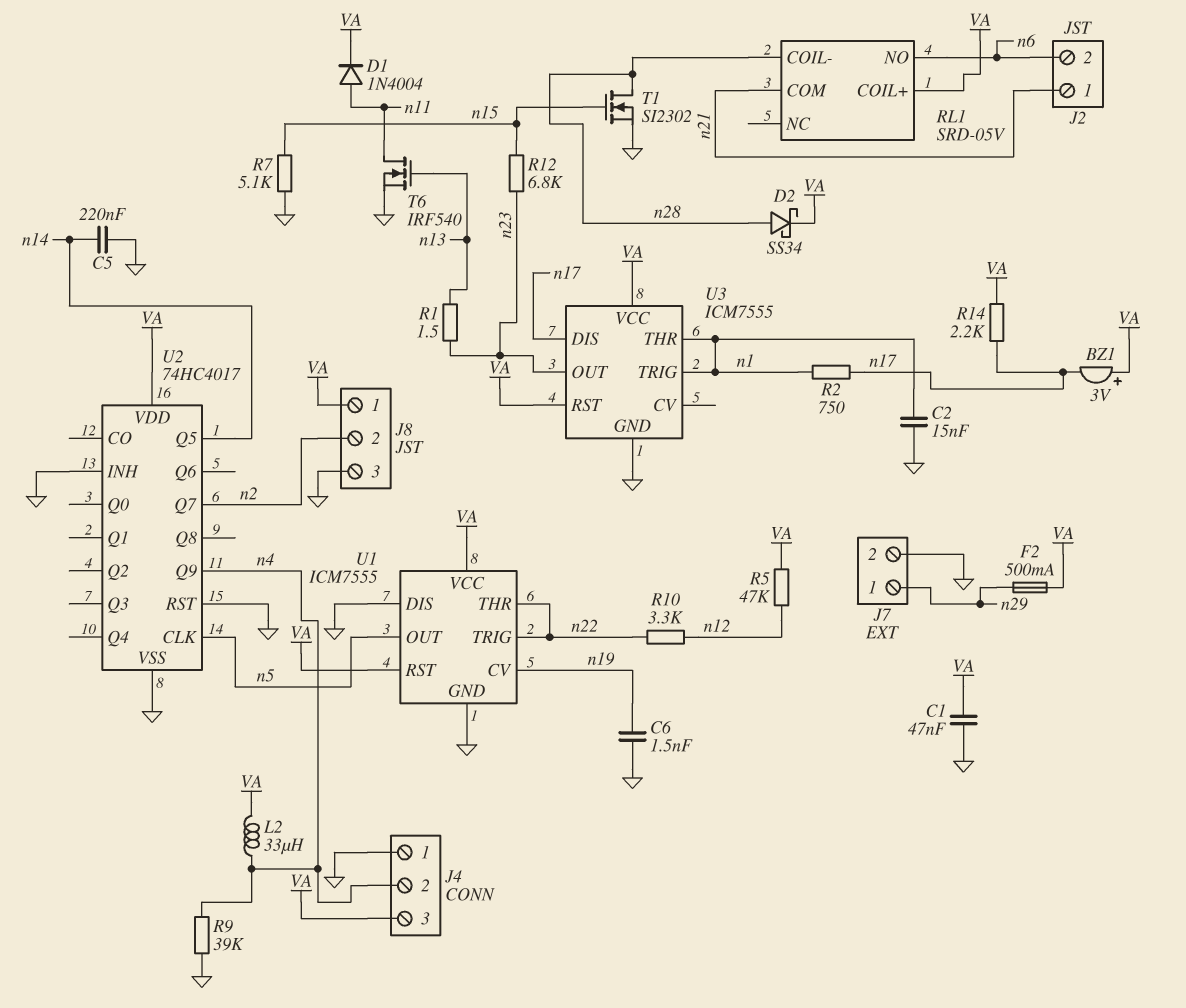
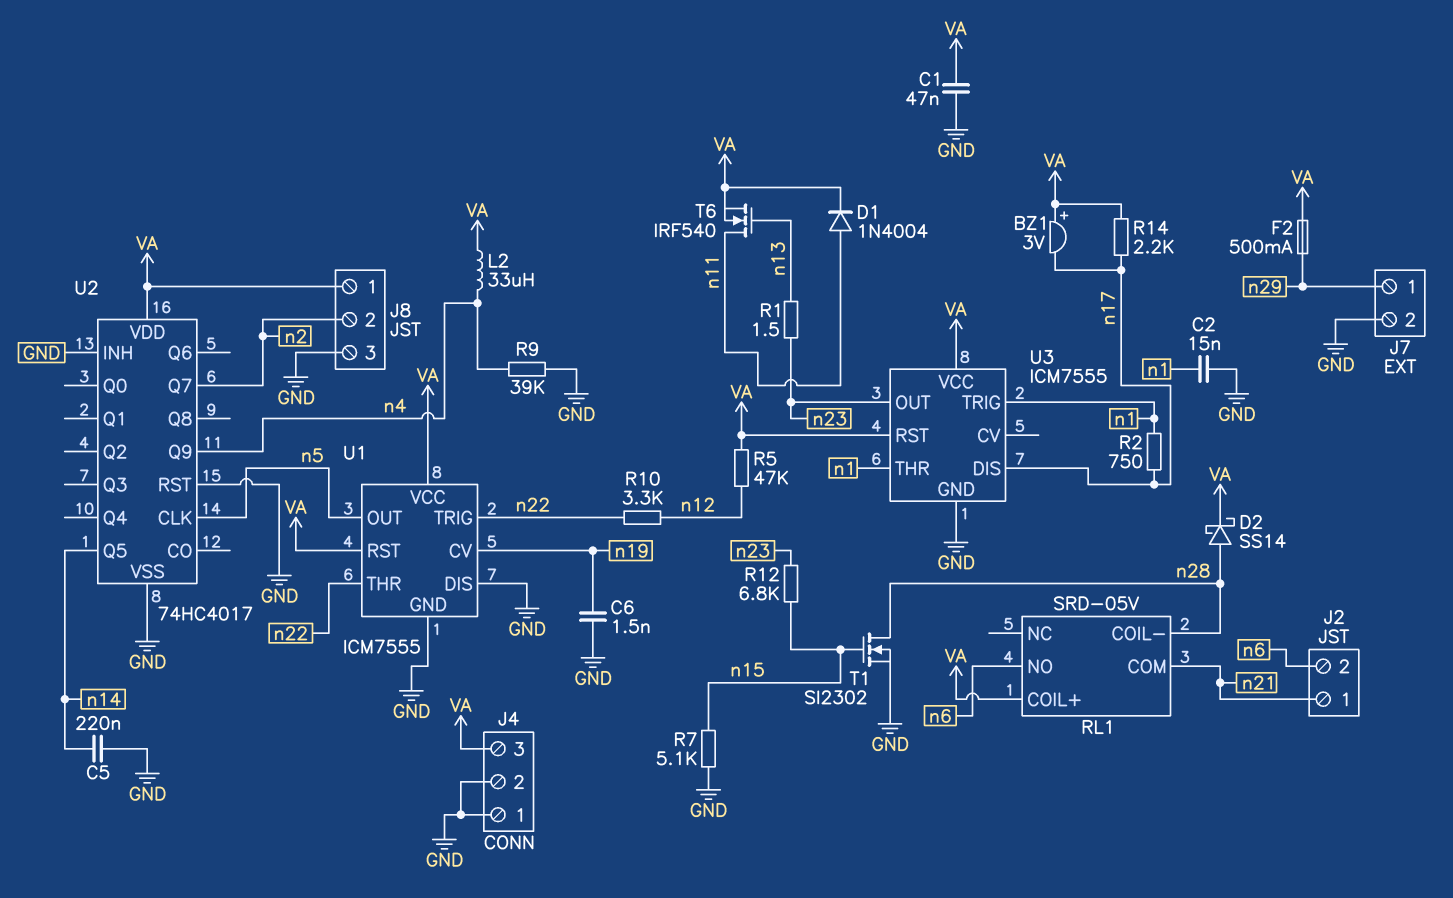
D2: schottky SS34 (A n28, K VA) -> schottky SS14 (A n28, K VA)
J4 pin 2: n4 -> GND
T6: NMOS IRF540 (G n13, D n11, S GND) -> NMOS IRF540 (G n13, D n11, S VA)

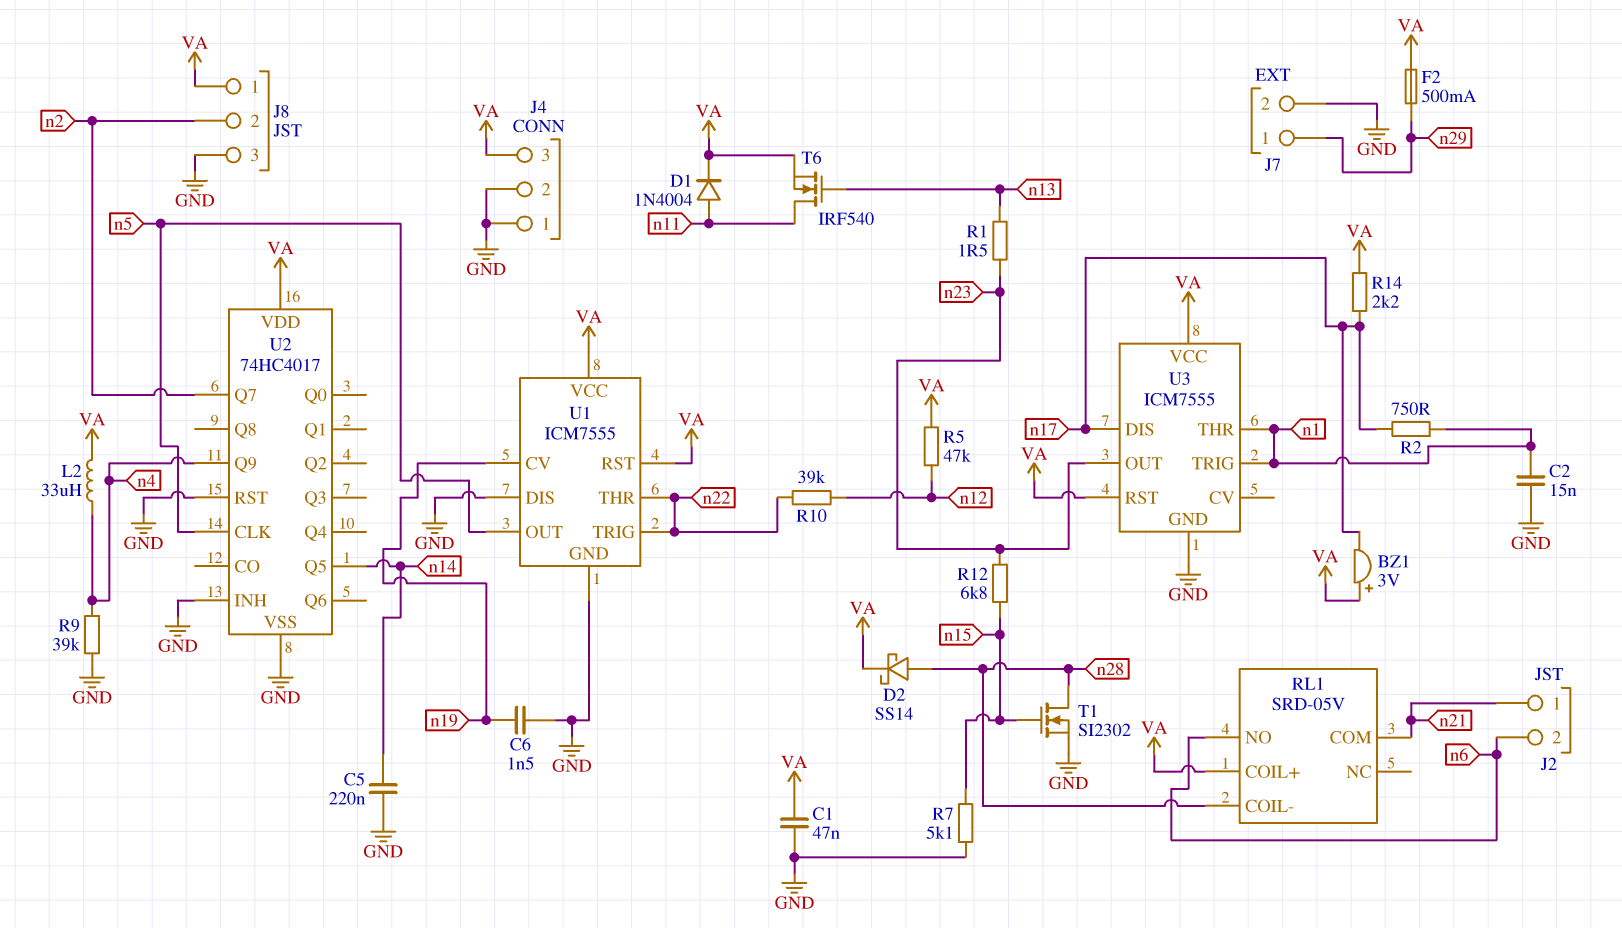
R10: 3.3k (n12, n22) -> 39k (n12, n22)

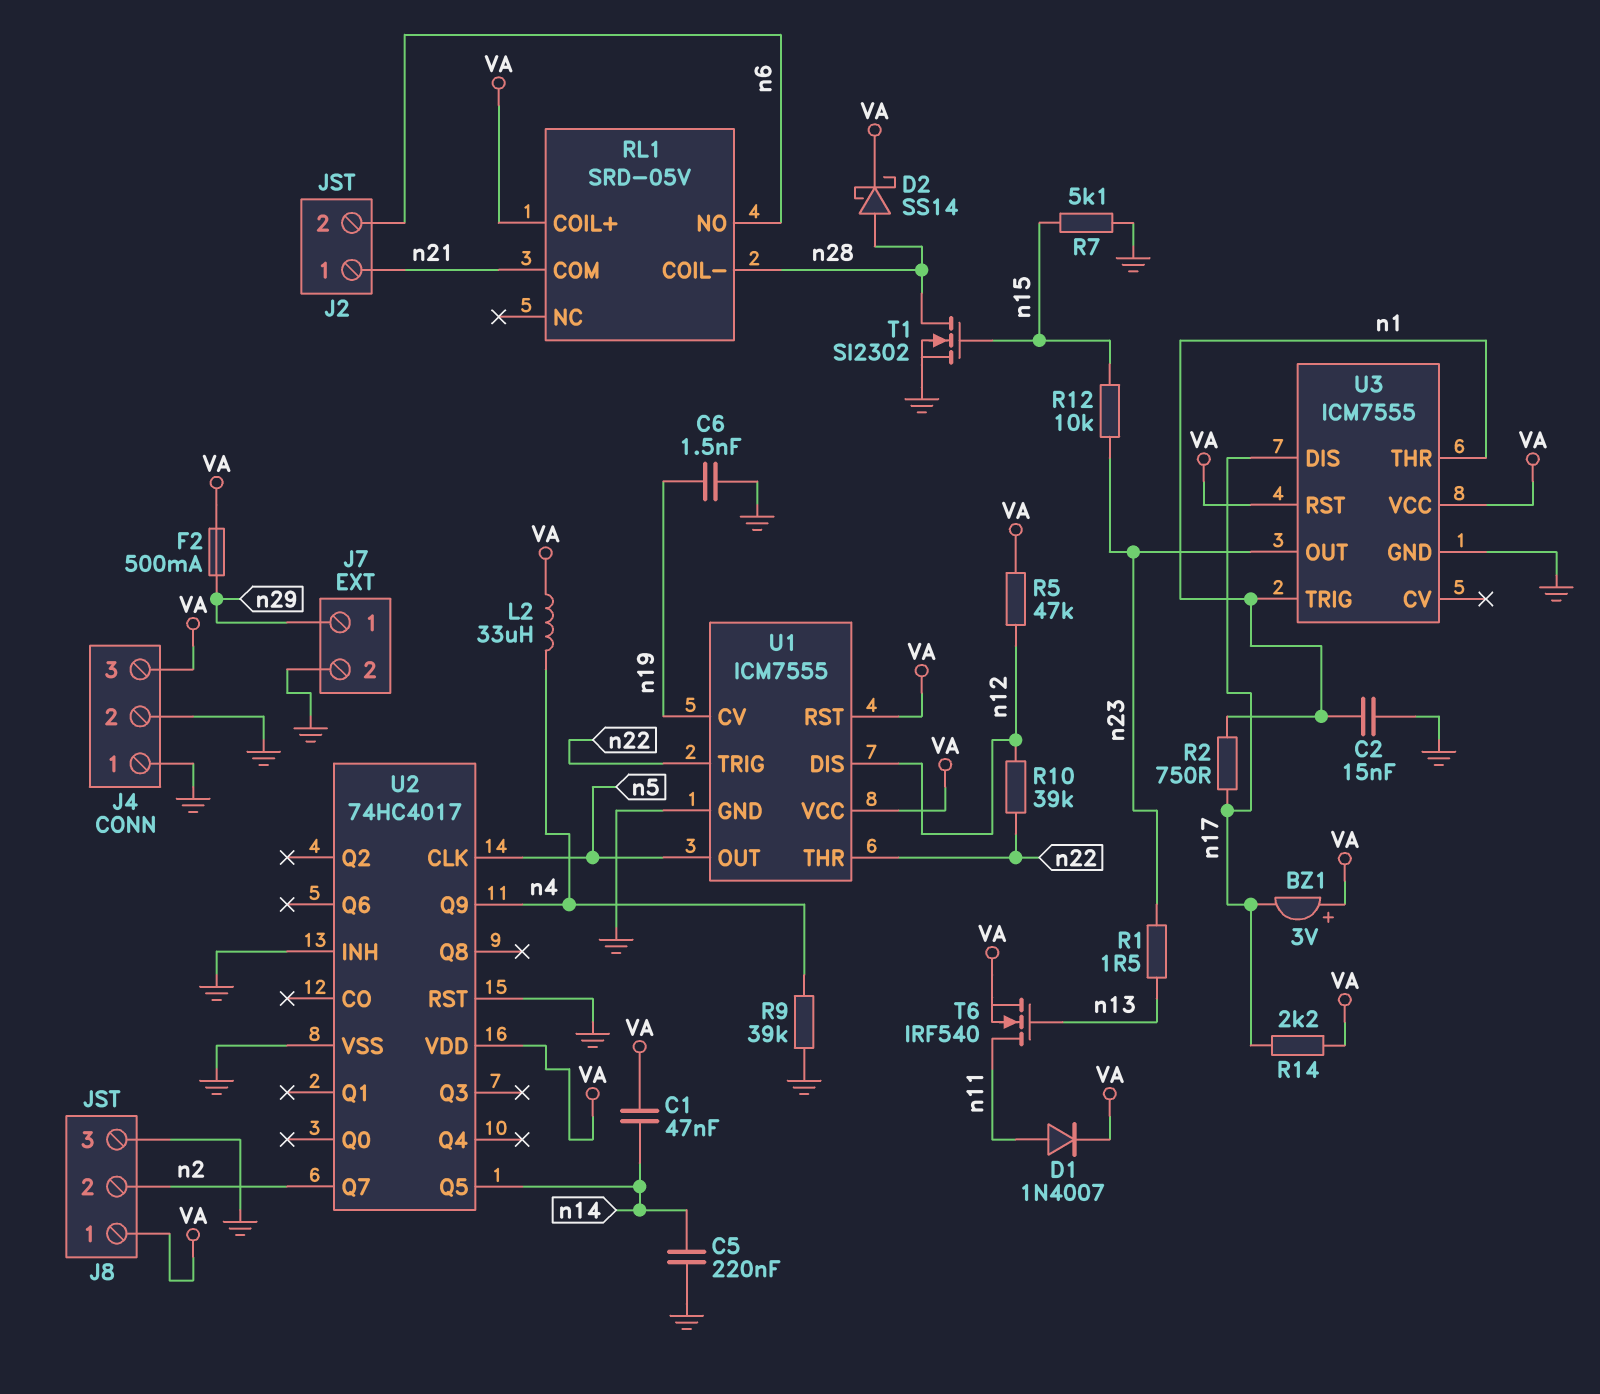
C1: 47nF (GND, VA) -> 47nF (VA, n14)
D1: diode 1N4004 (A n11, K VA) -> diode 1N4007 (A n11, K VA)
R12: 6.8k (n15, n23) -> 10k (n15, n23)
U1 pin DIS: GND -> n12

